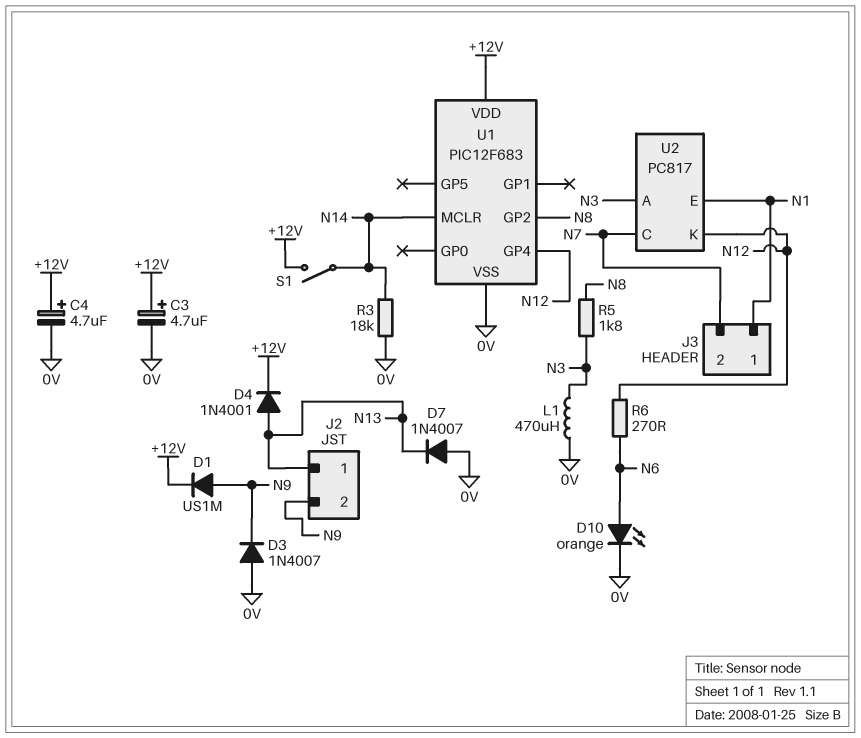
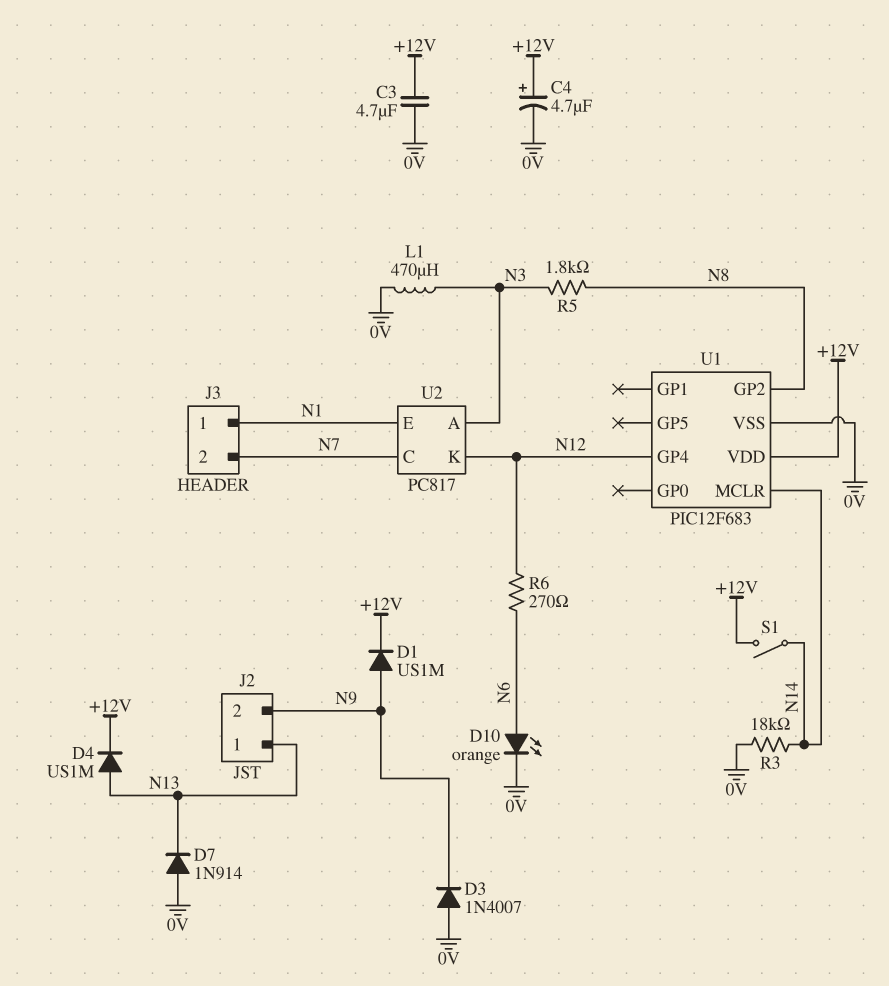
C3: 4.7uF (plus +12V, minus 0V) -> 4.7uF (+12V, 0V)
D4: diode 1N4001 (A N13, K +12V) -> diode US1M (A N13, K +12V)
D7: diode 1N4007 (A 0V, K N13) -> diode 1N914 (A 0V, K N13)

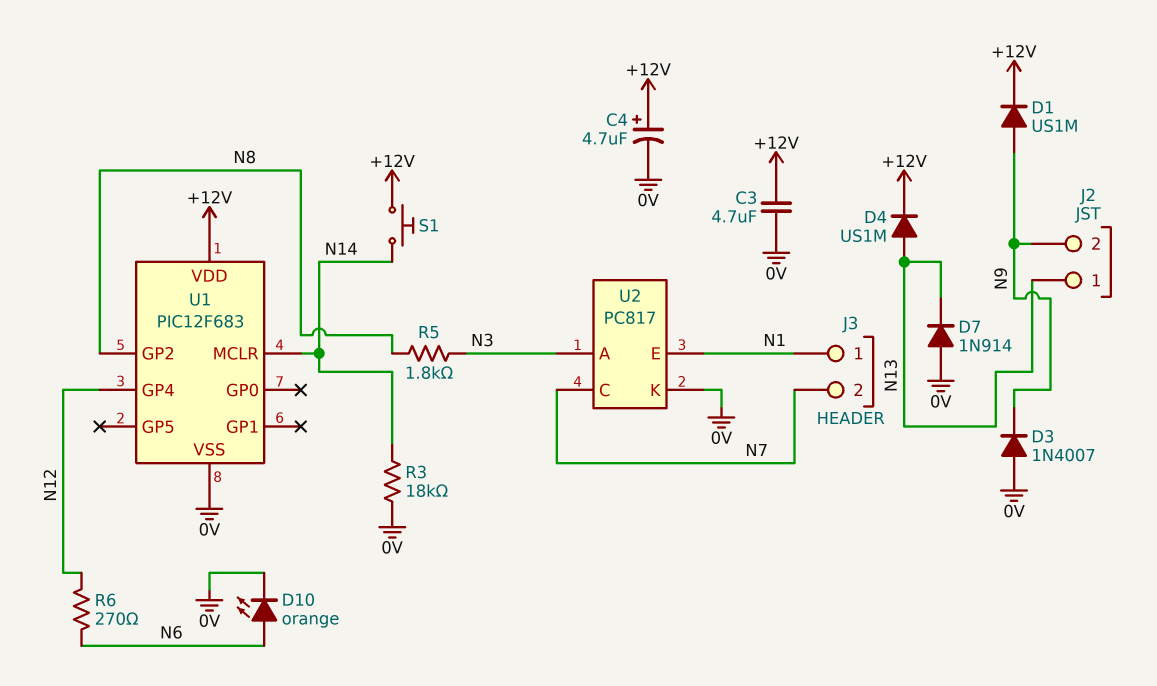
L1: 470uH (0V, N3) -> none
S1: switch (+12V, N14) -> button (+12V, N14)
U2 pin K: N12 -> 0V

